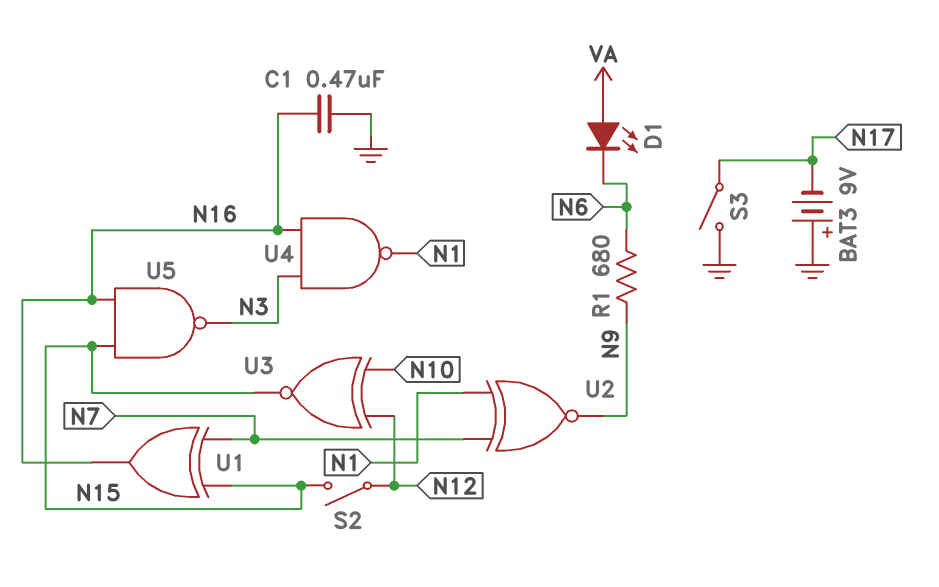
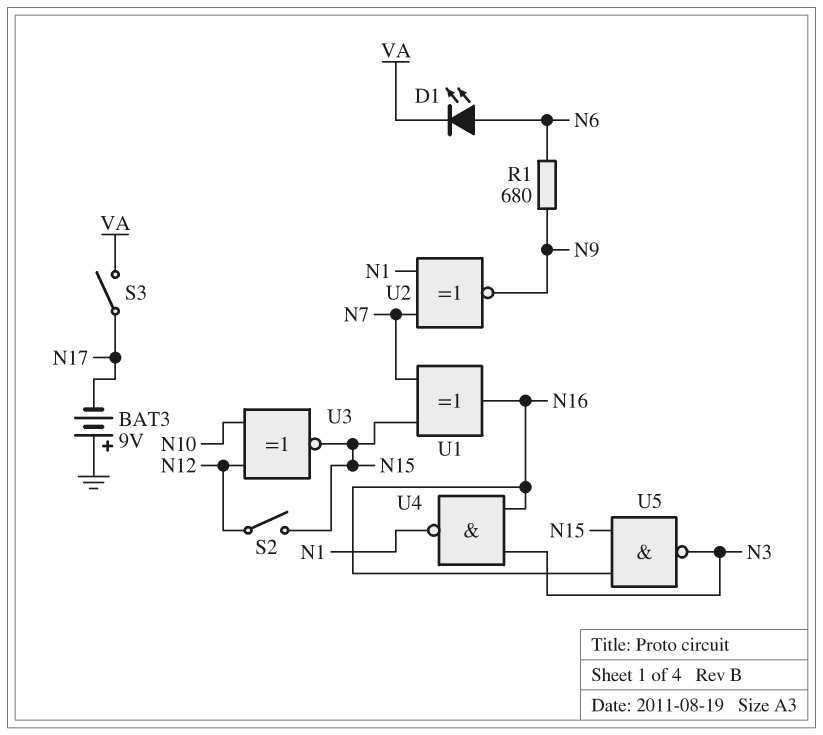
C1: 470nF (GND, N16) -> none
D1: LED (A VA, K N6) -> LED (A N6, K VA)
S3: switch (GND, N17) -> switch (N17, VA)

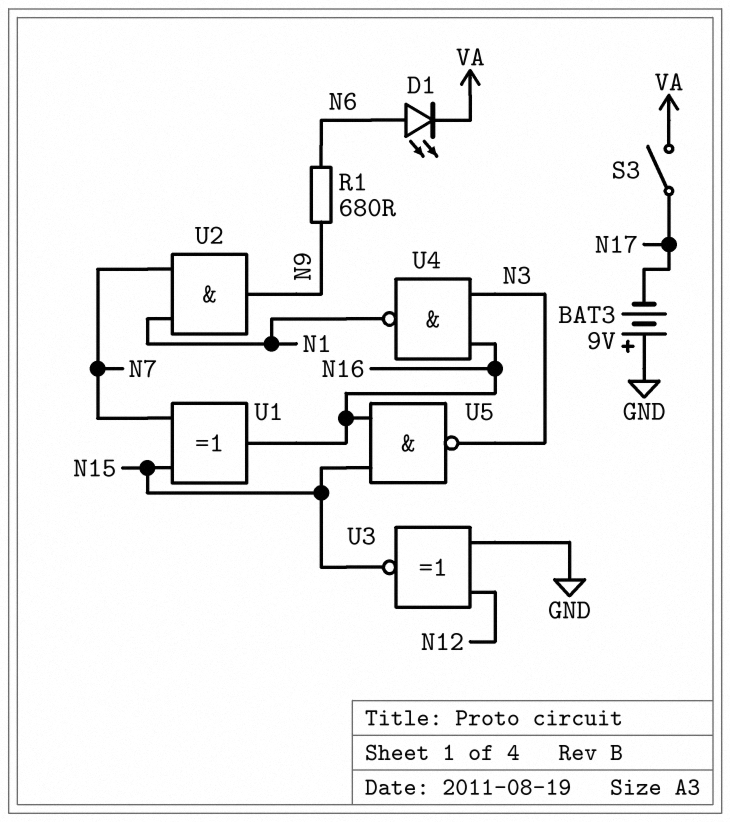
S2: switch (N12, N15) -> none
U2: XNOR (in N1, in N7, out N9) -> AND (in N1, in N7, out N9)
U3: XNOR (in N10, in N12, out N15) -> XNOR (in GND, in N12, out N15)

